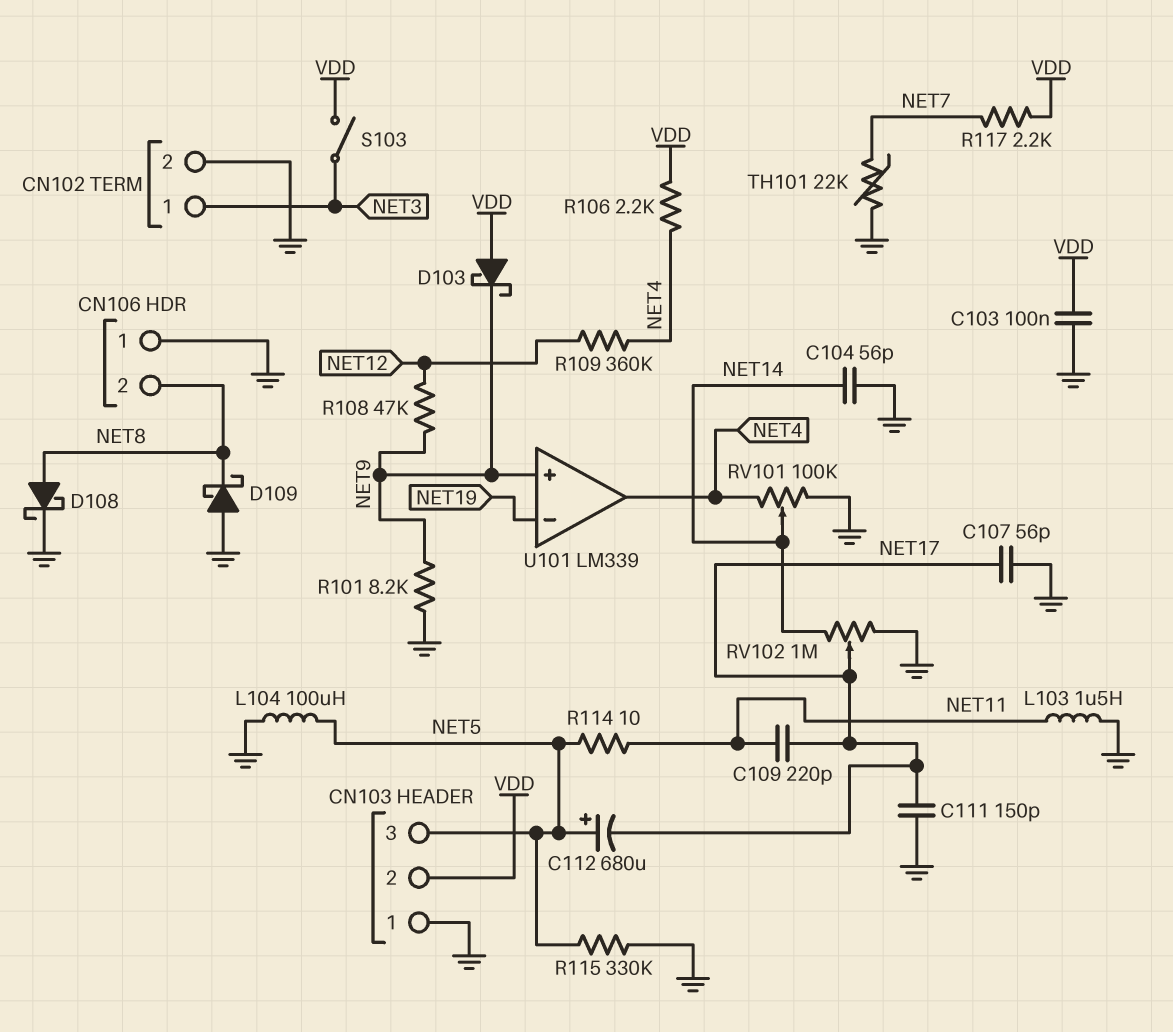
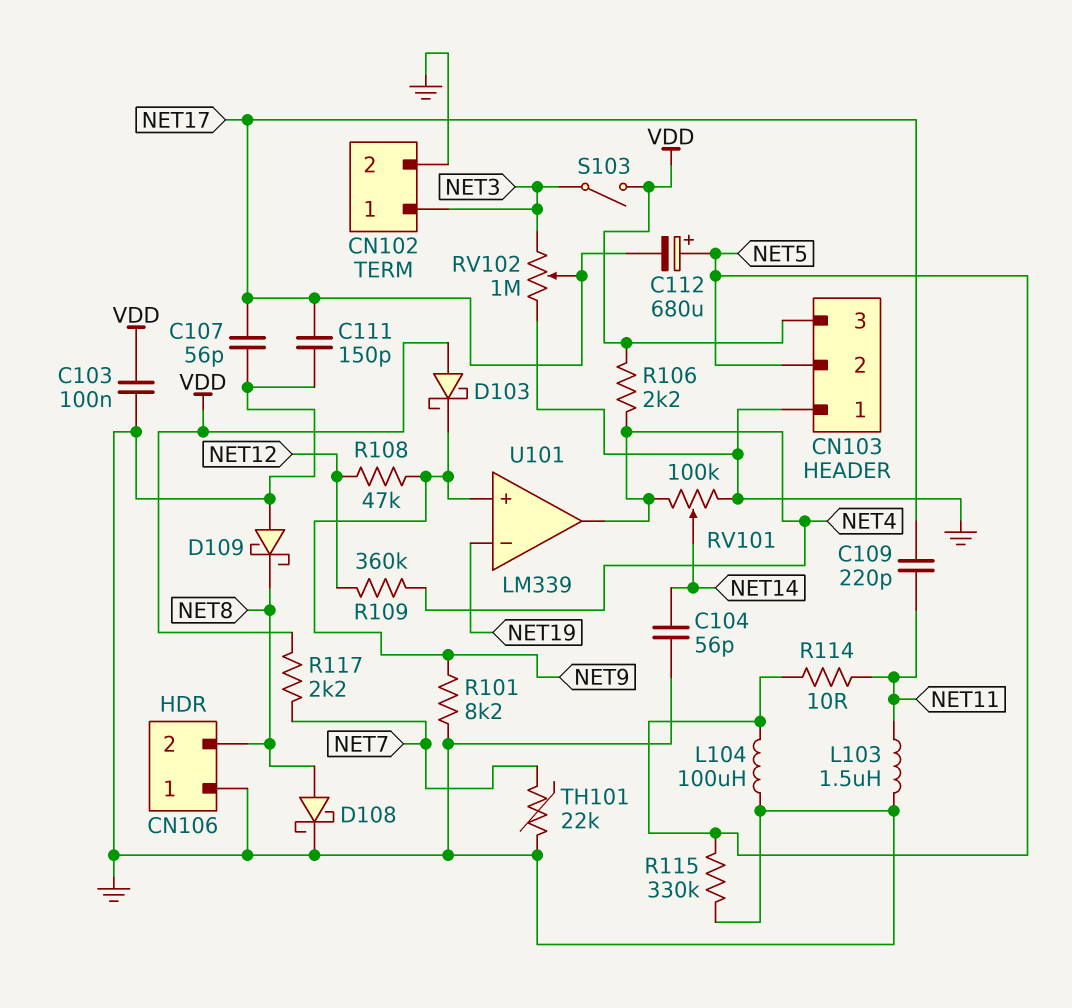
CN103 pin 2: VDD -> NET5
CN103 pin 3: NET5 -> VDD
RV102: 1M (GND, NET14, wiper NET17) -> 1M (GND, NET3, wiper NET17)

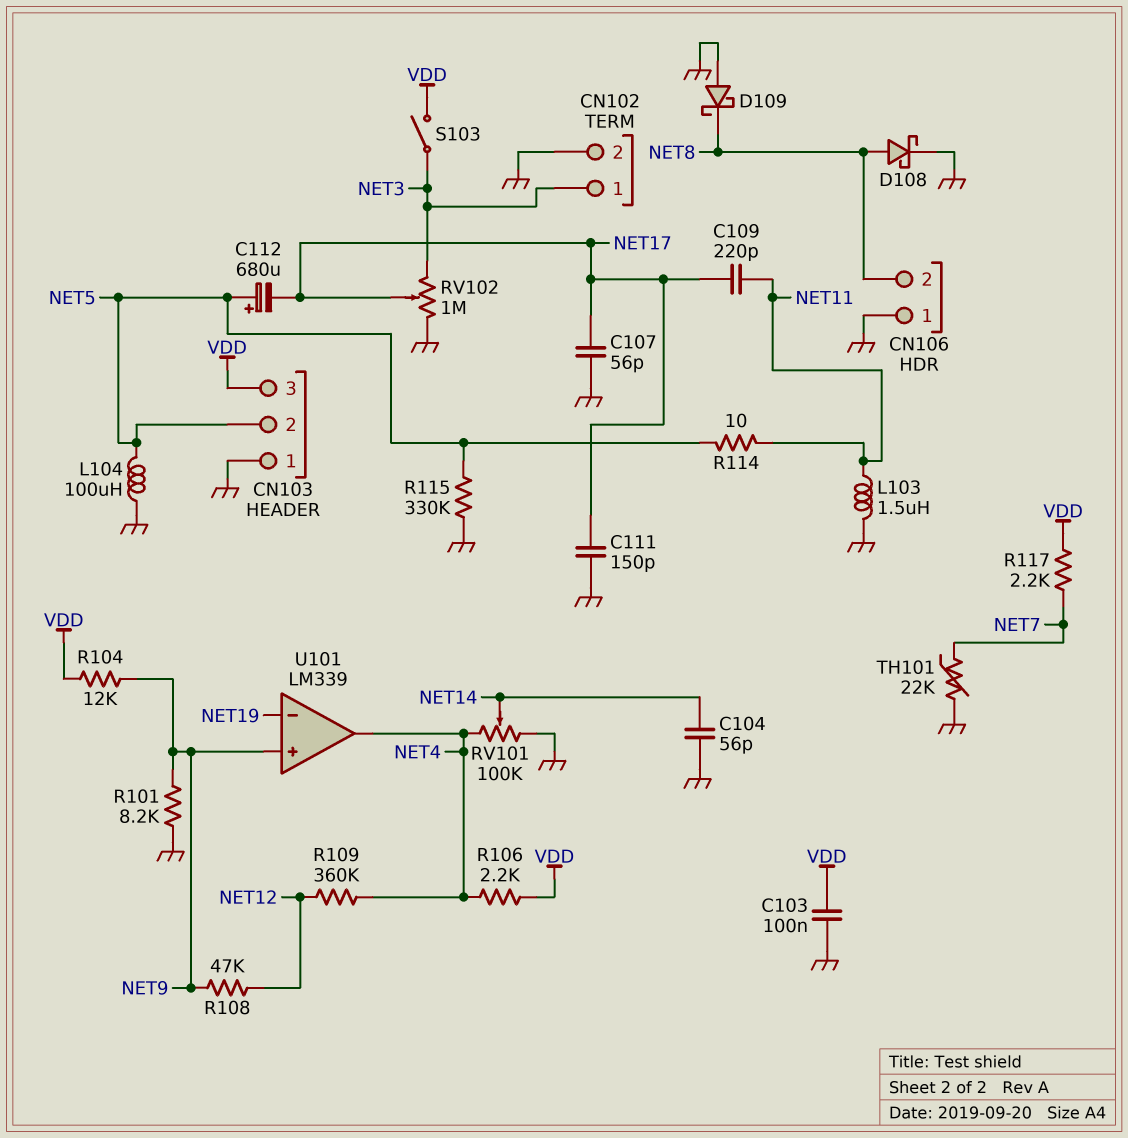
D103: schottky (A VDD, K NET9) -> none
R104: none -> 12k (NET9, VDD)

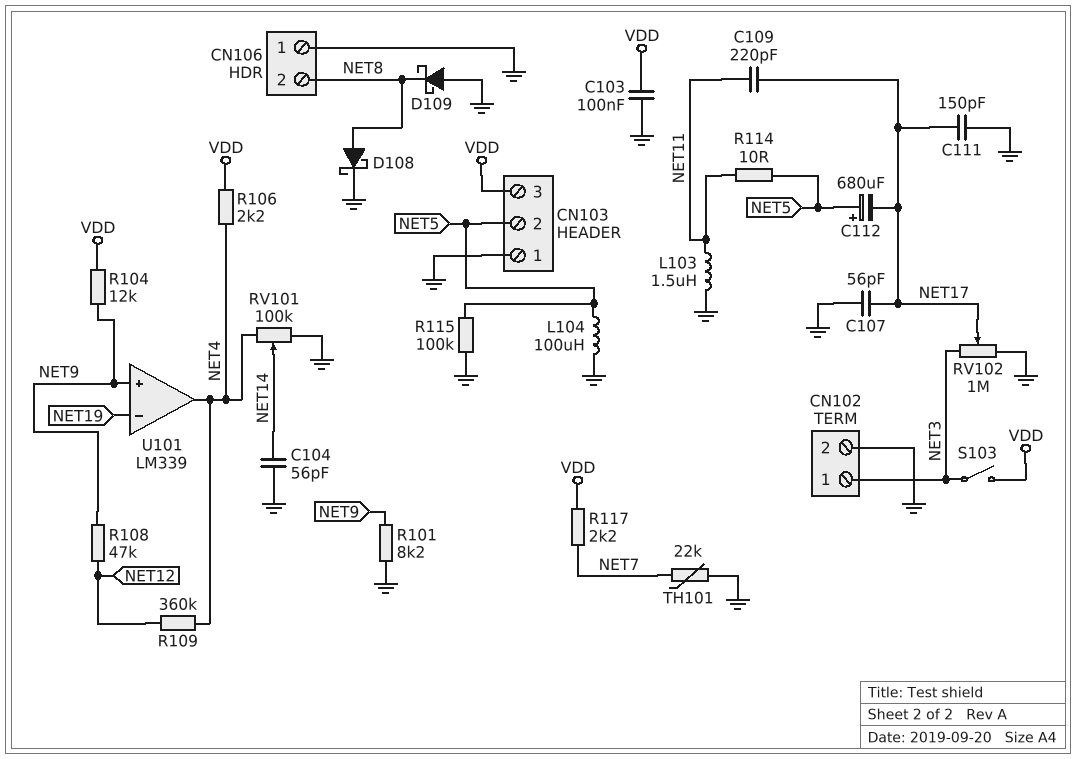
R115: 330k (GND, NET5) -> 100k (GND, NET5)

